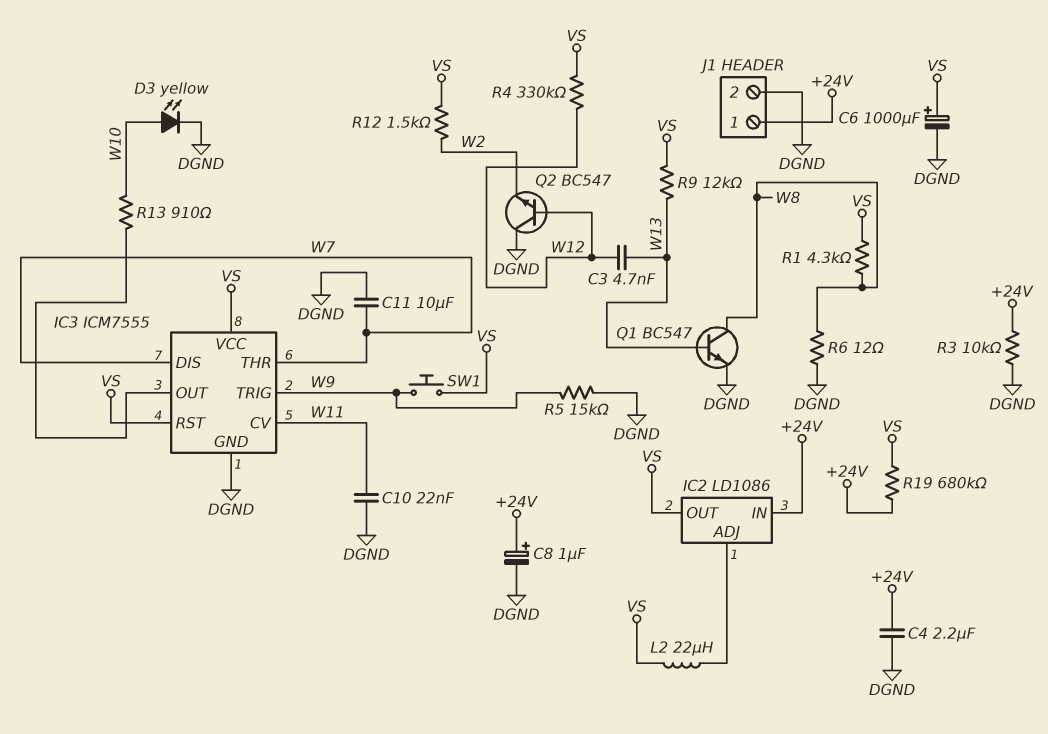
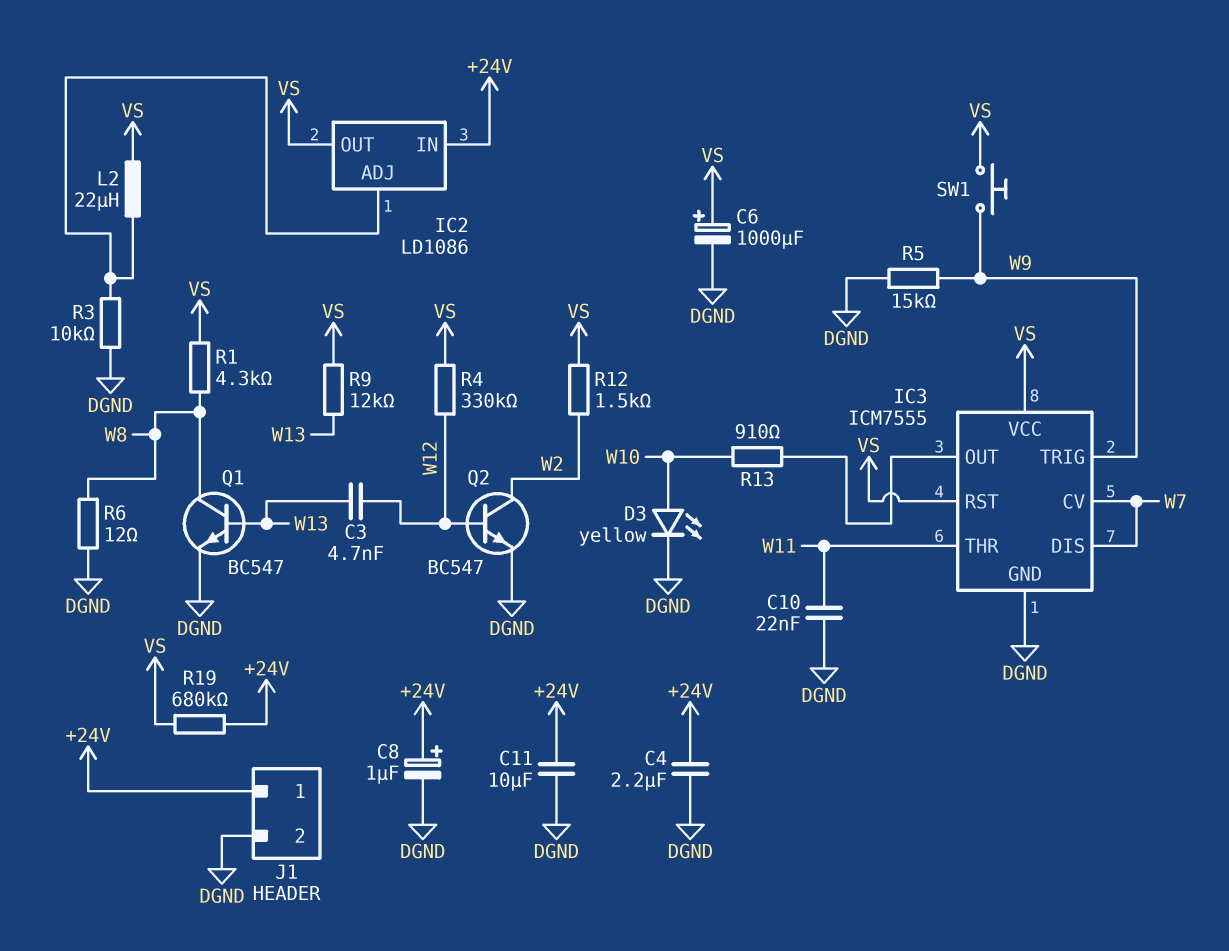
C11: 10uF (DGND, W7) -> 10uF (+24V, DGND)
IC3 pin CV: W11 -> W7
IC3 pin THR: W7 -> W11
Q2: NPN BC547 (B W12, C DGND, E W2) -> NPN BC547 (B W12, C W2, E DGND)
R3: 10k (+24V, DGND) -> 10k (DGND, IC2/ADJ)

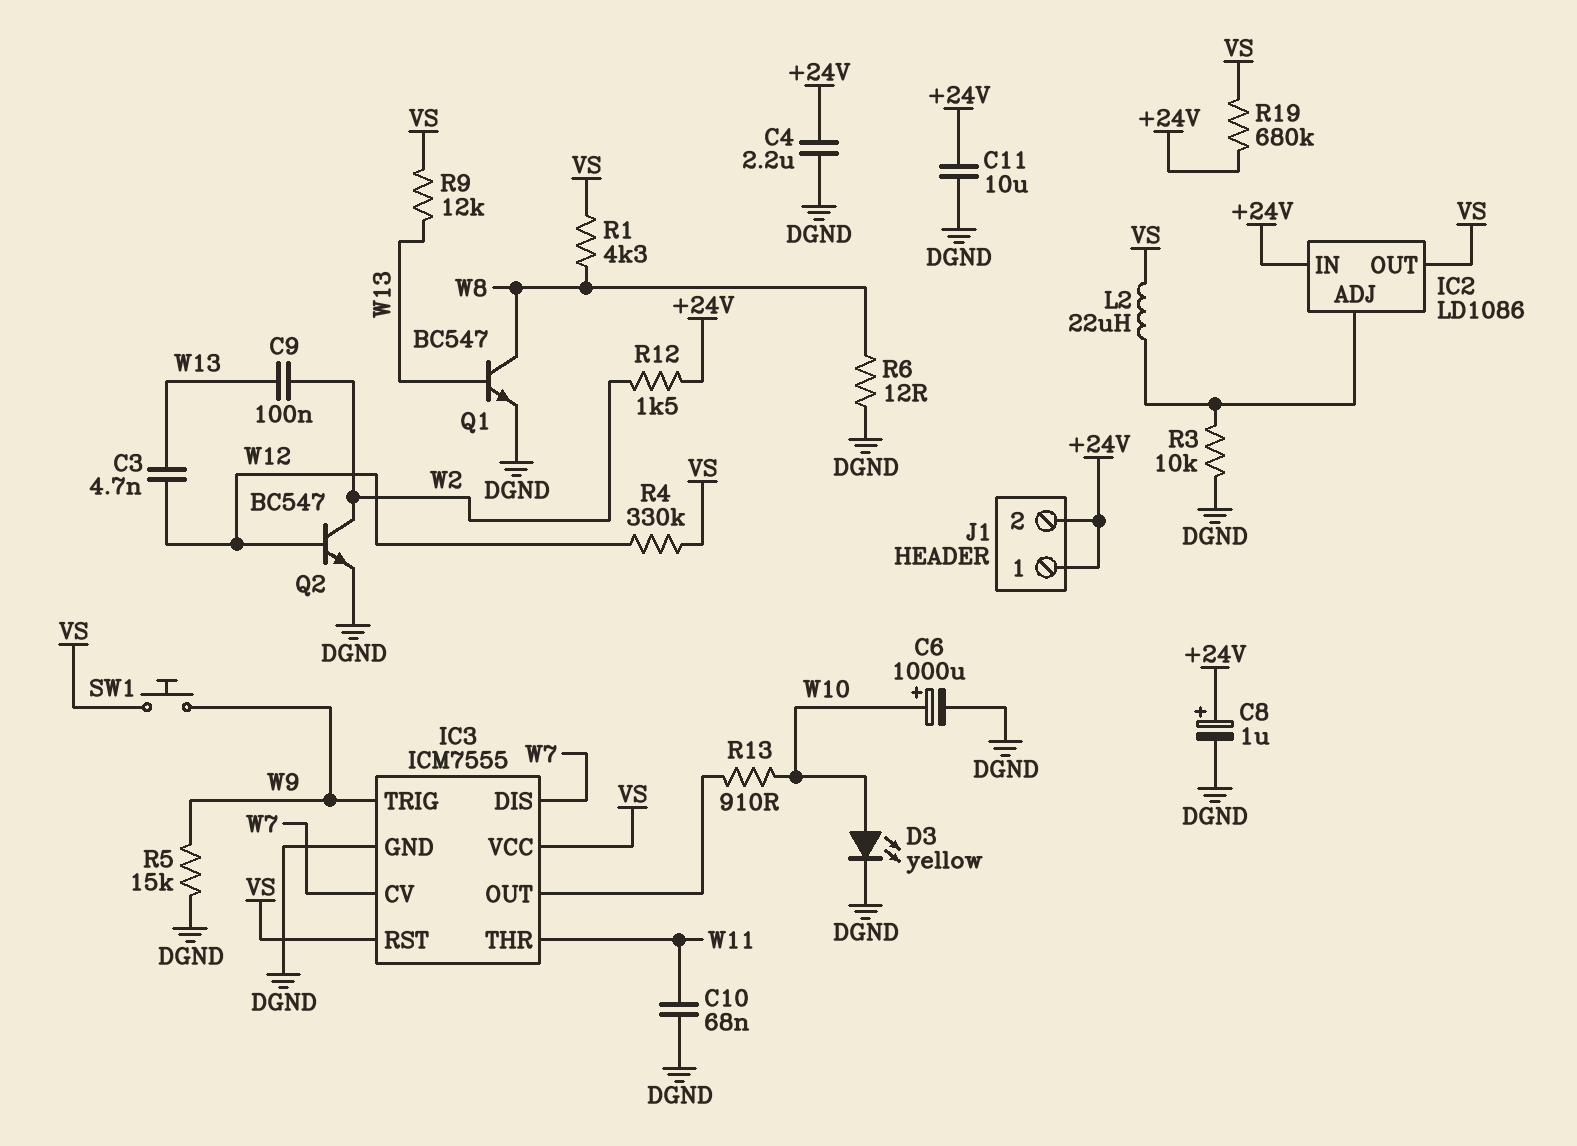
C6: 1000uF (plus VS, minus DGND) -> 1000uF (plus W10, minus DGND)
C9: none -> 100nF (W2, W13)
C10: 22nF (DGND, W11) -> 68nF (DGND, W11)
J1 pin 2: DGND -> +24V
R12: 1.5k (VS, W2) -> 1.5k (+24V, W2)

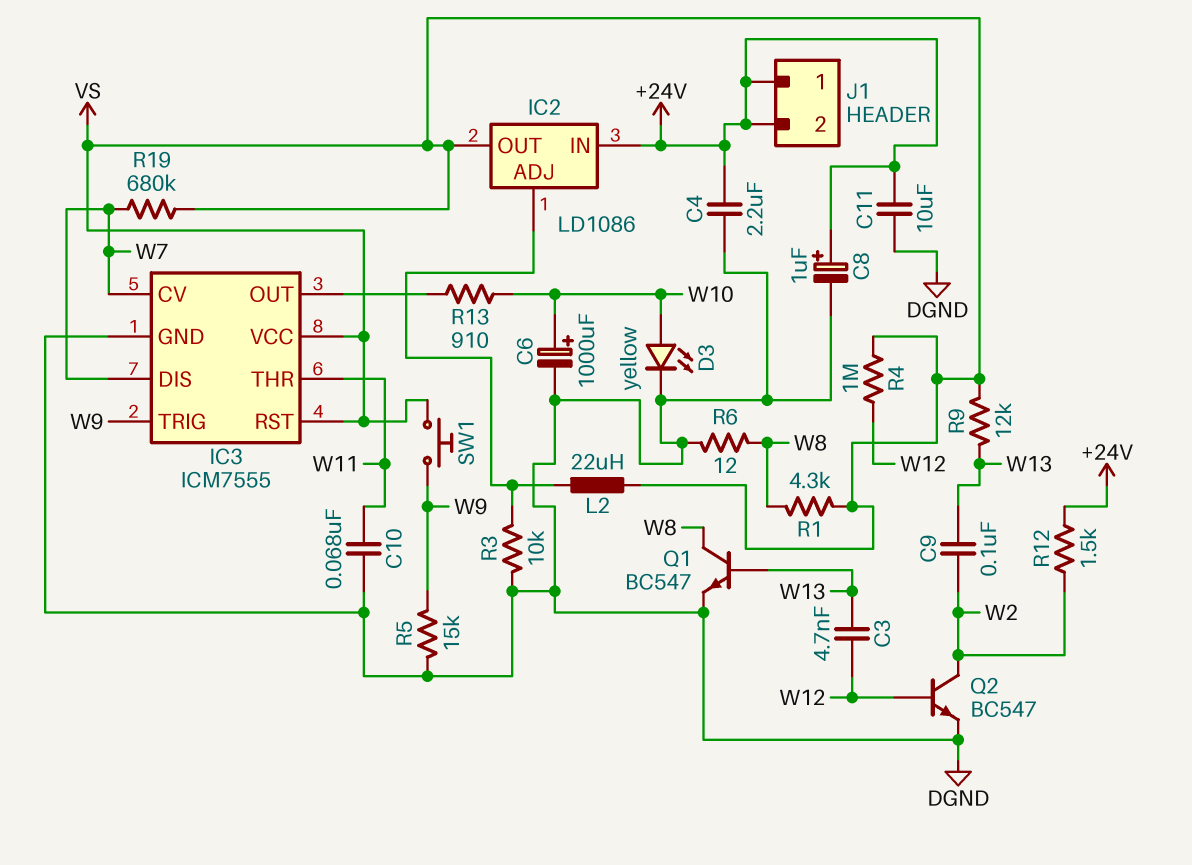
R4: 330k (VS, W12) -> 1M (VS, W12)
R19: 680k (+24V, VS) -> 680k (VS, W7)

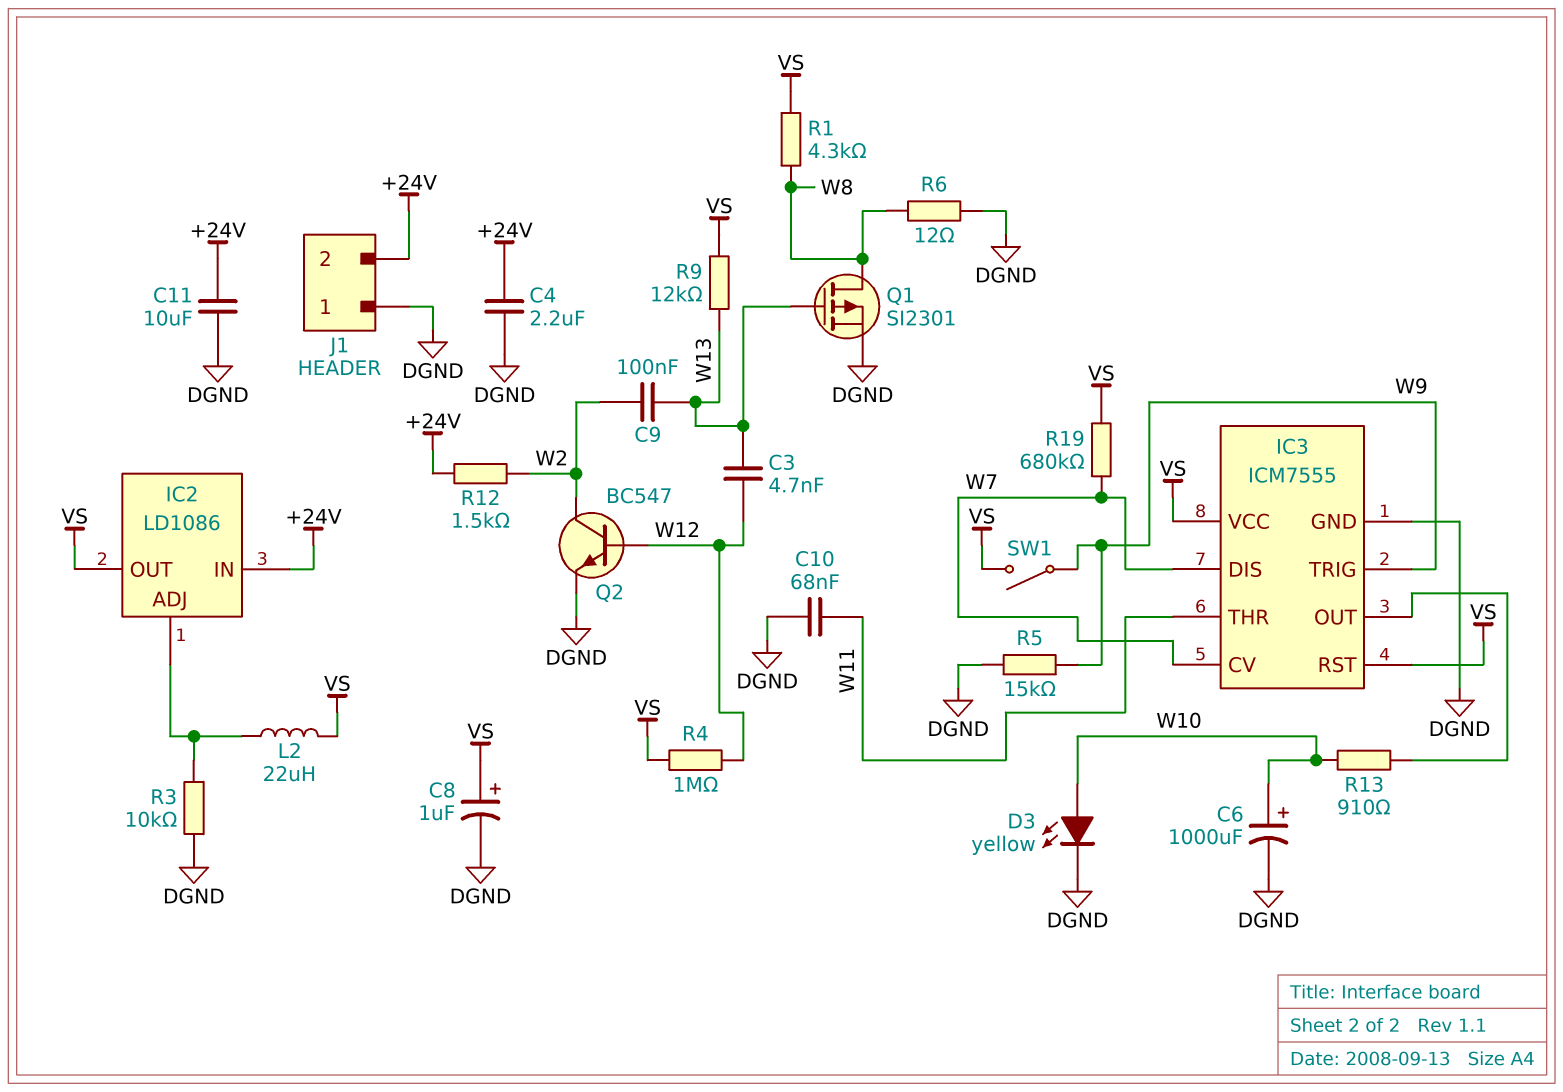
C8: 1uF (plus +24V, minus DGND) -> 1uF (plus VS, minus DGND)
J1 pin 1: +24V -> DGND
Q1: NPN BC547 (B W13, C W8, E DGND) -> PMOS SI2301 (G W13, D W8, S DGND)
SW1: button (VS, W9) -> switch (VS, W9)

